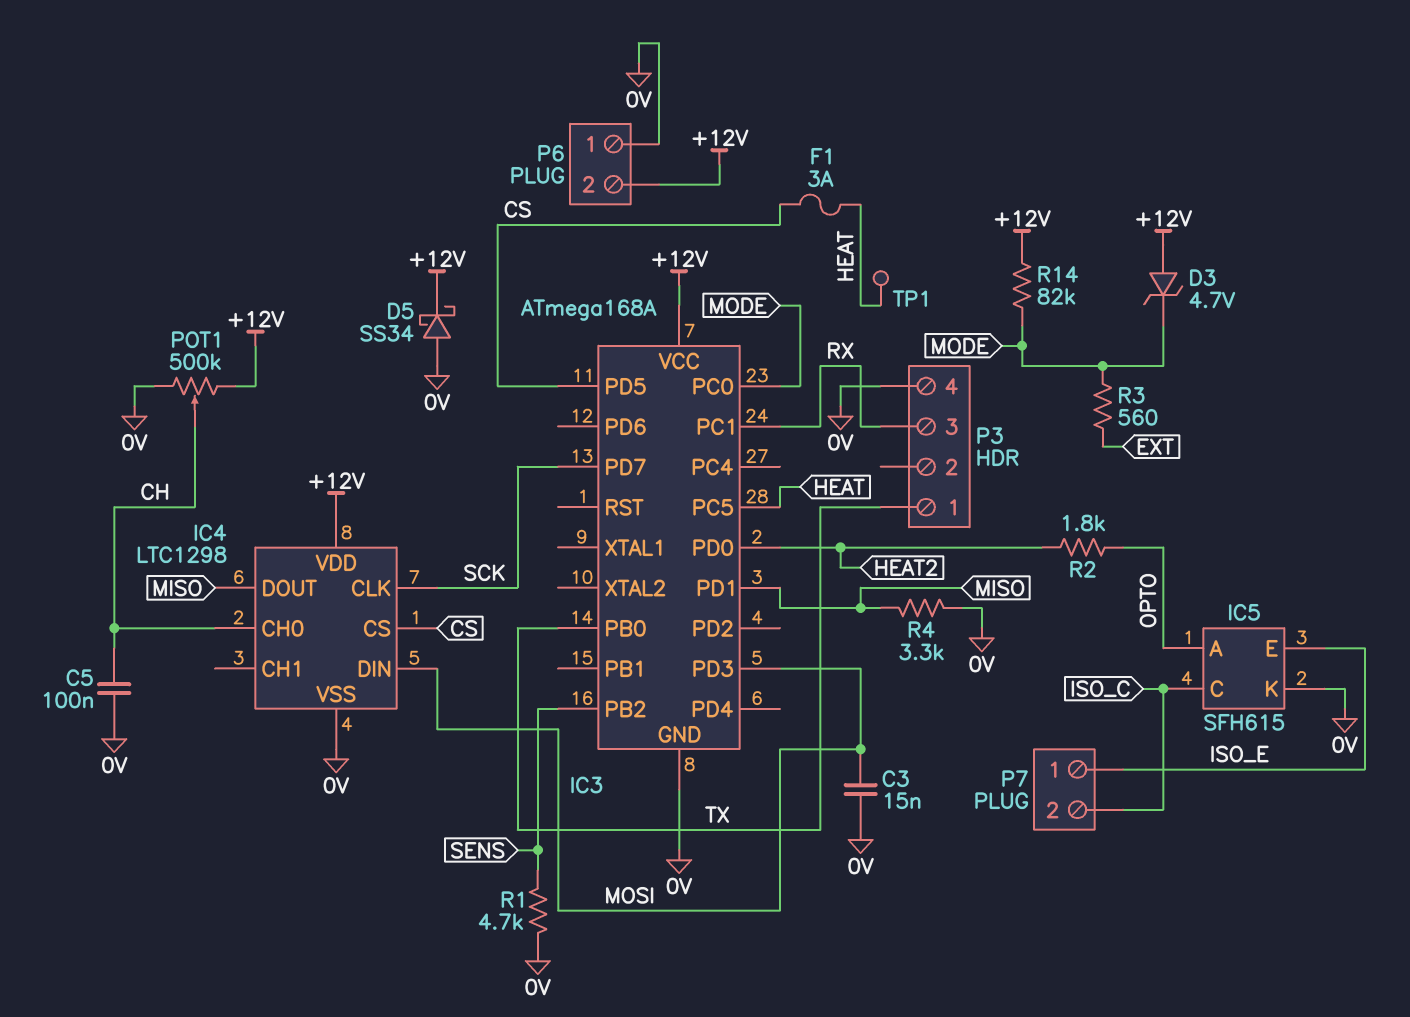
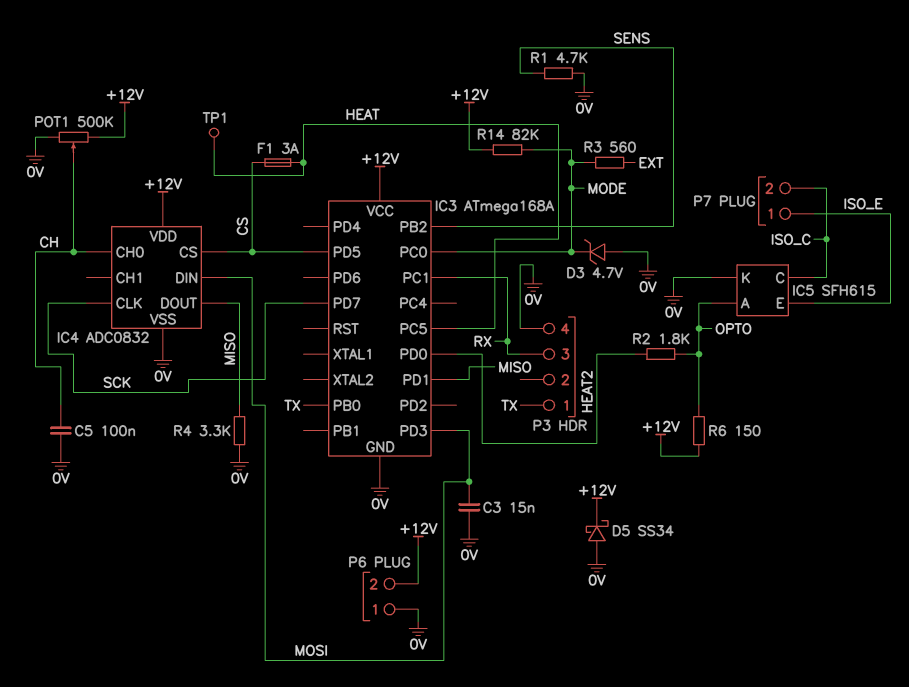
D3: zener 4.7V (A +12V, K MODE) -> zener 4.7V (A 0V, K MODE)
IC4: LTC1298 -> ADC0832
R6: none -> 150 (+12V, OPTO)

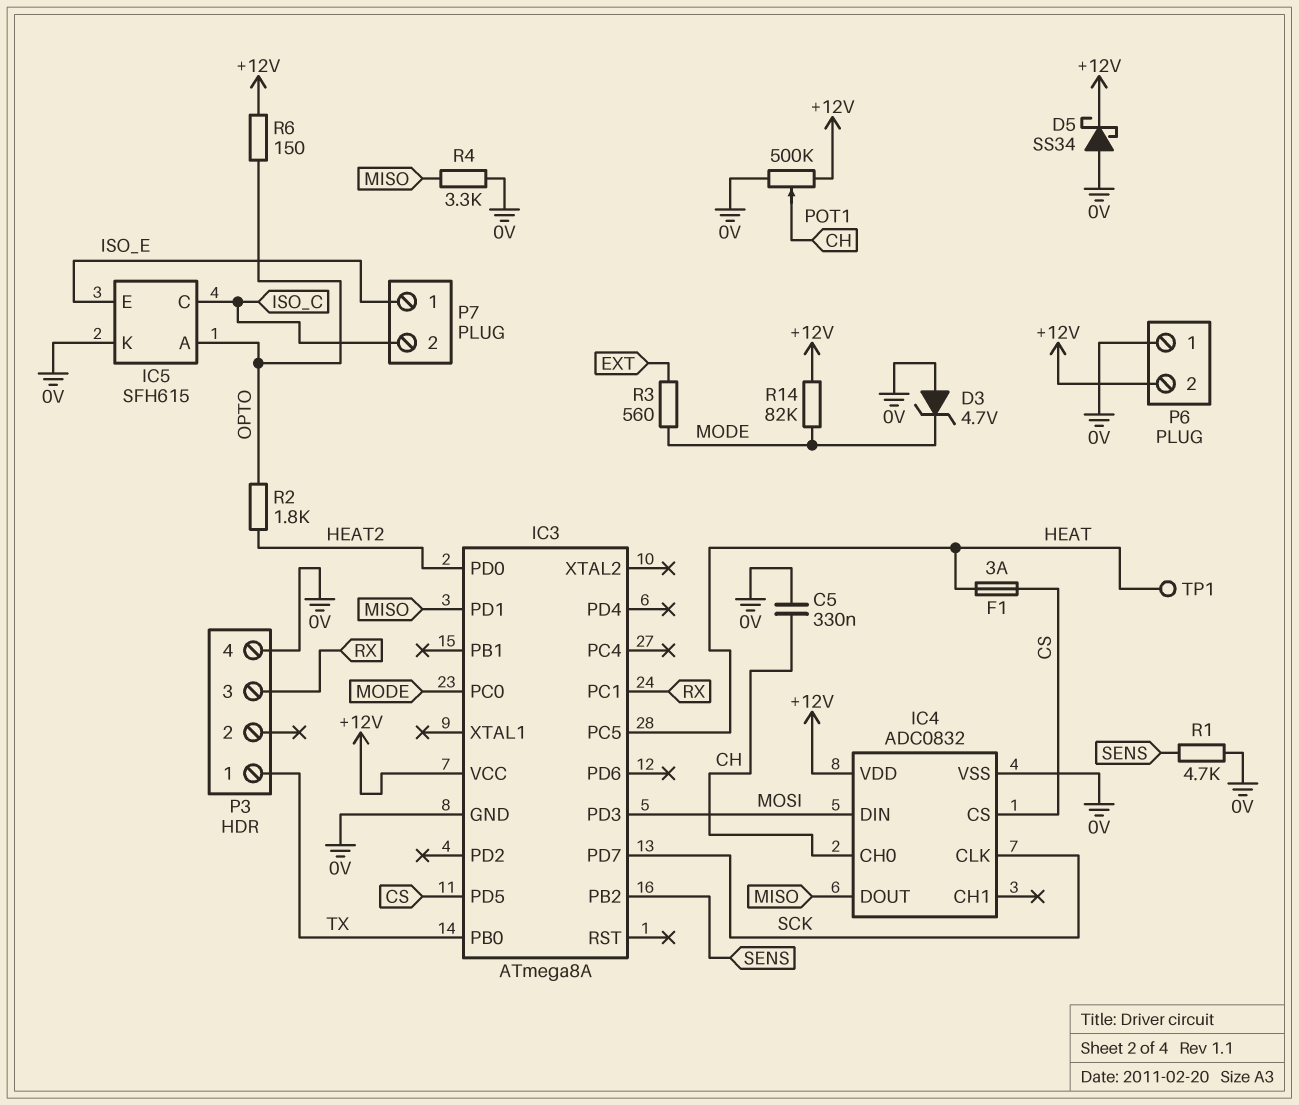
C3: 15nF (0V, MOSI) -> none
C5: 100nF (0V, CH) -> 330nF (0V, CH)
IC3: ATmega168A -> ATmega8A

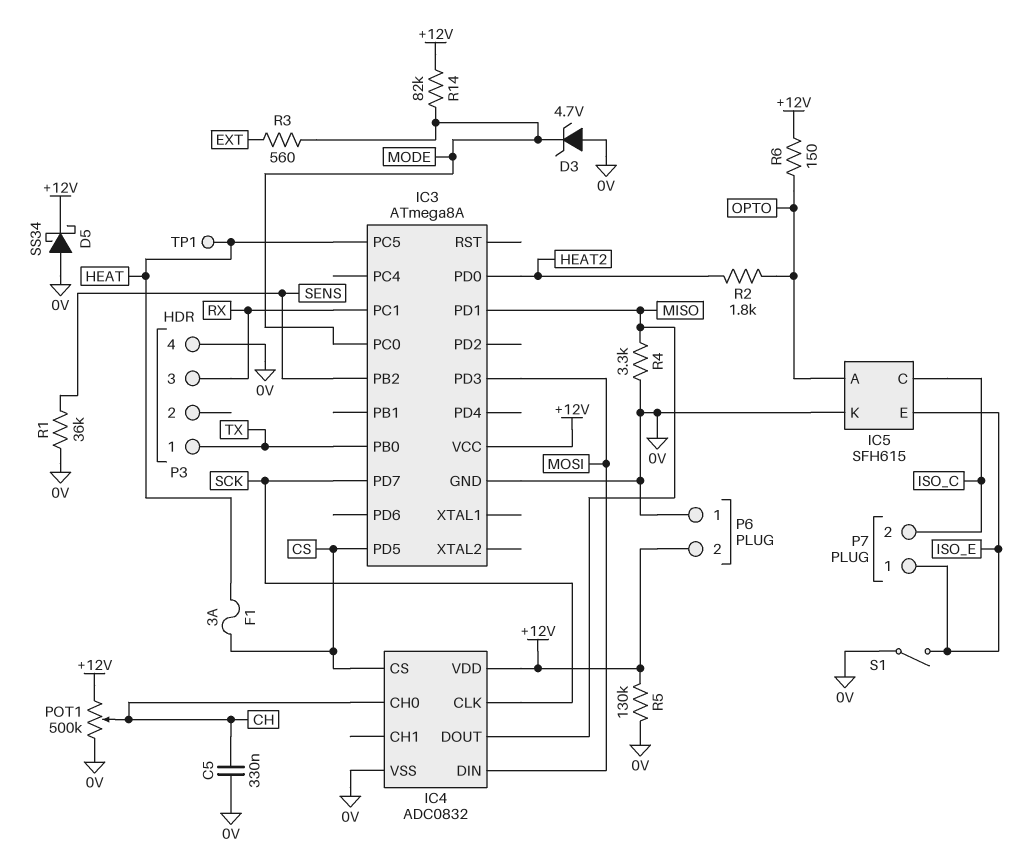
R1: 4.7k (0V, SENS) -> 36k (0V, SENS)
R5: none -> 130k (+12V, 0V)
S1: none -> switch (0V, ISO_E)

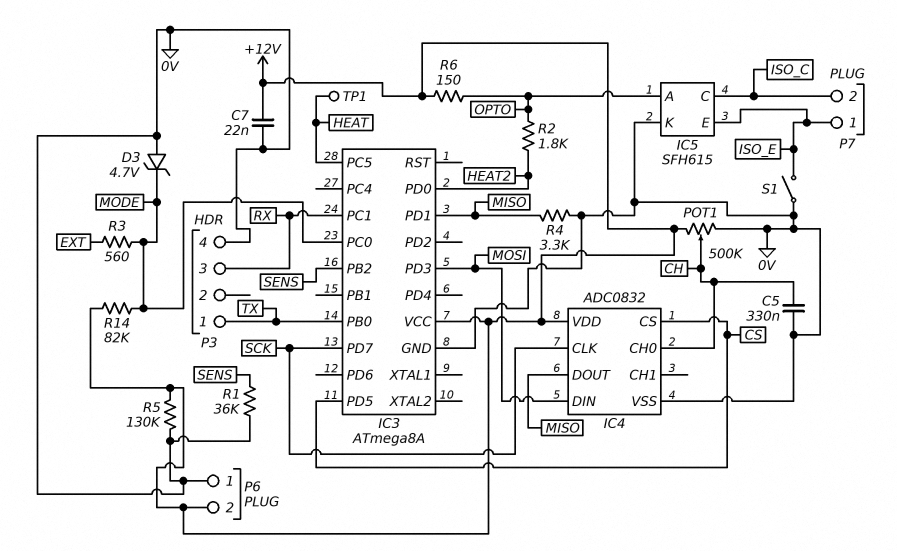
C7: none -> 22nF (+12V, 0V)
D5: schottky SS34 (A 0V, K +12V) -> none
F1: 3A (CS, HEAT) -> none

